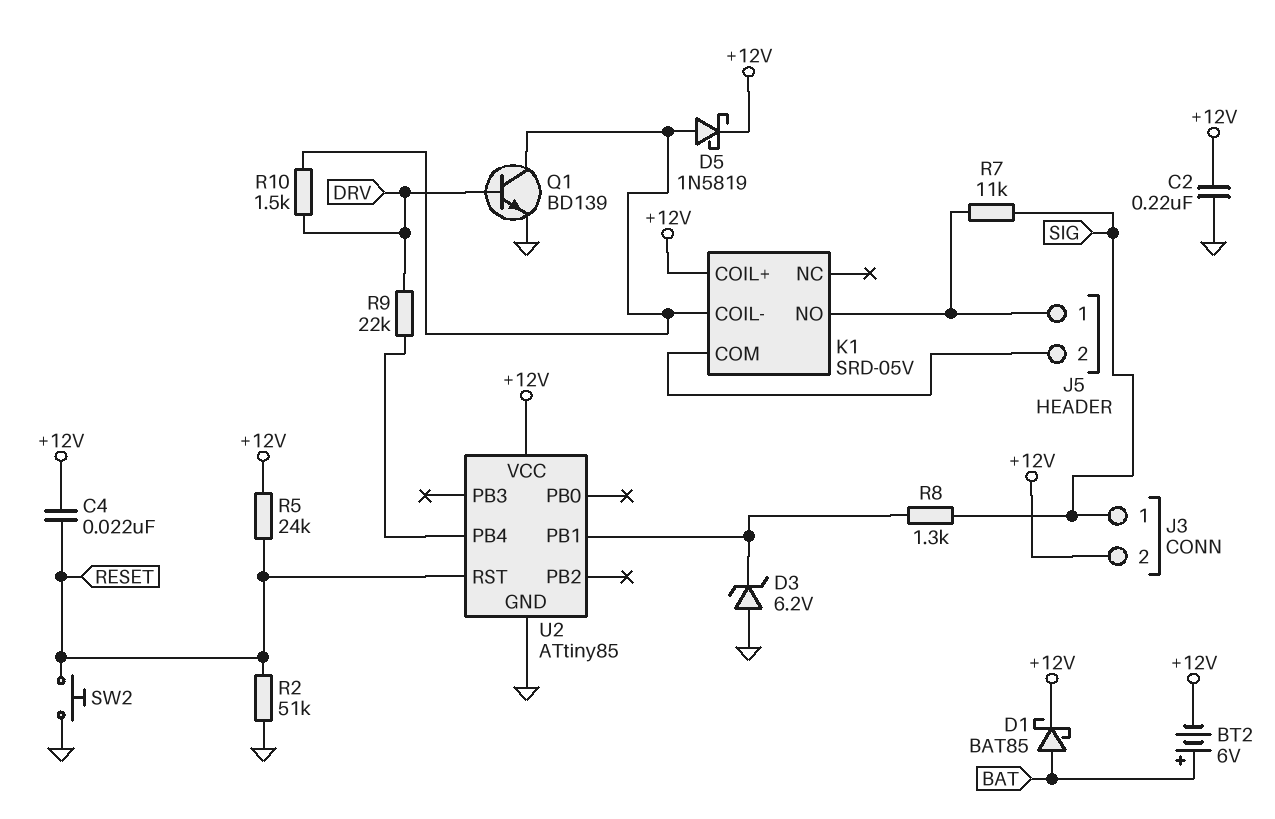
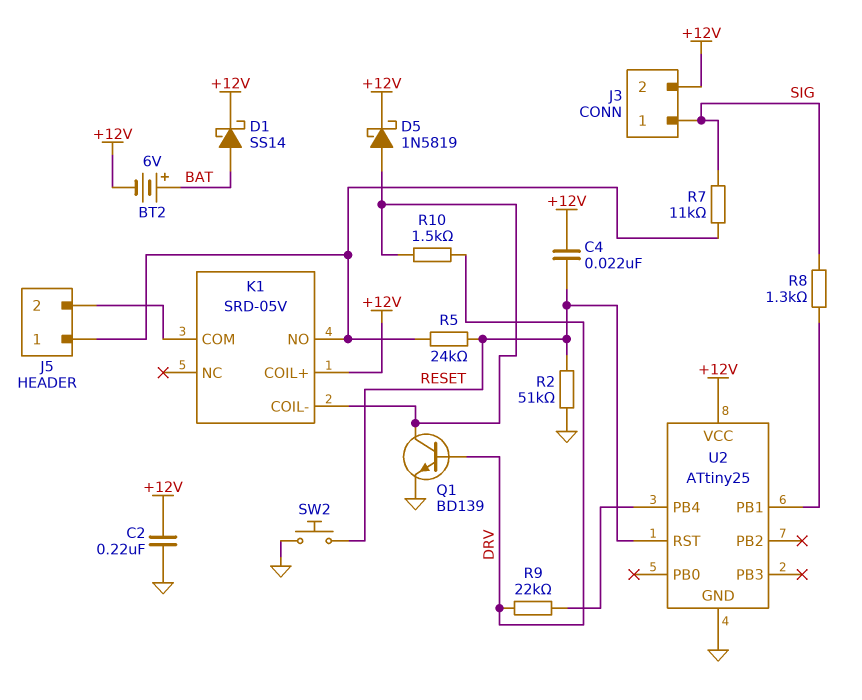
D1: schottky BAT85 (A BAT, K +12V) -> schottky SS14 (A BAT, K +12V)
D3: zener 6.2V (A GND, K U2/PB1) -> none
R5: 24k (+12V, RESET) -> 24k (J5/1, RESET)
U2: ATtiny85 -> ATtiny25

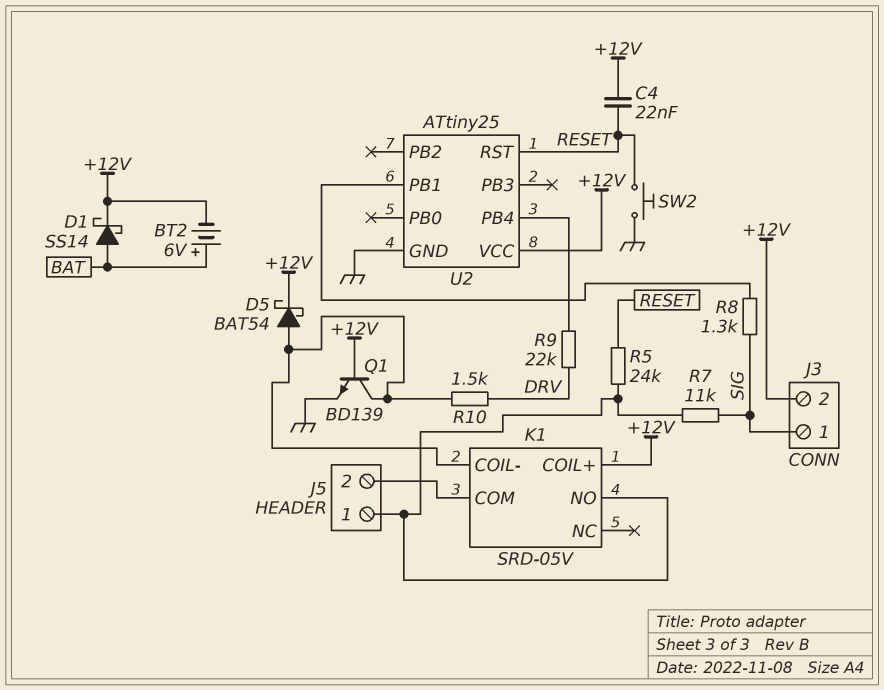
C2: 220nF (+12V, GND) -> none
D5: schottky 1N5819 (A K1/COIL-, K +12V) -> schottky BAT54 (A K1/COIL-, K +12V)
Q1: NPN BD139 (B DRV, C K1/COIL-, E GND) -> NPN BD139 (B +12V, C K1/COIL-, E GND)
R2: 51k (GND, RESET) -> none

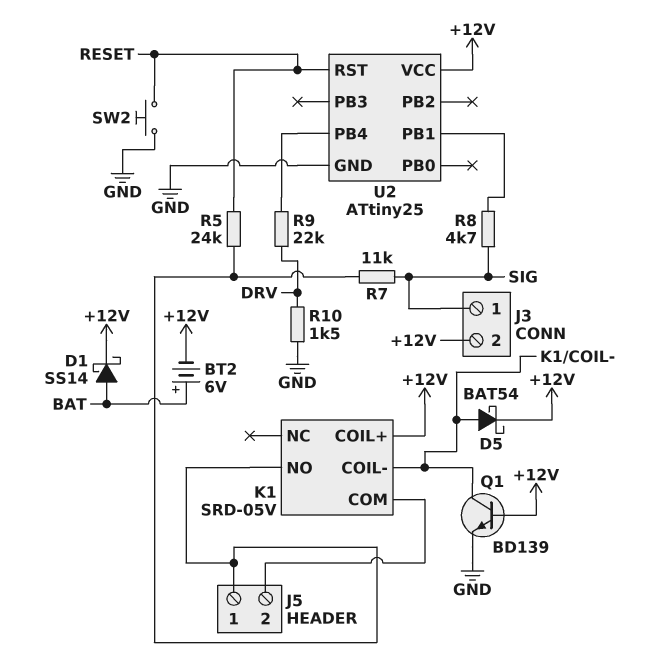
C4: 22nF (+12V, RESET) -> none
R8: 1.3k (SIG, U2/PB1) -> 4.7k (SIG, U2/PB1)
R10: 1.5k (DRV, K1/COIL-) -> 1.5k (DRV, GND)

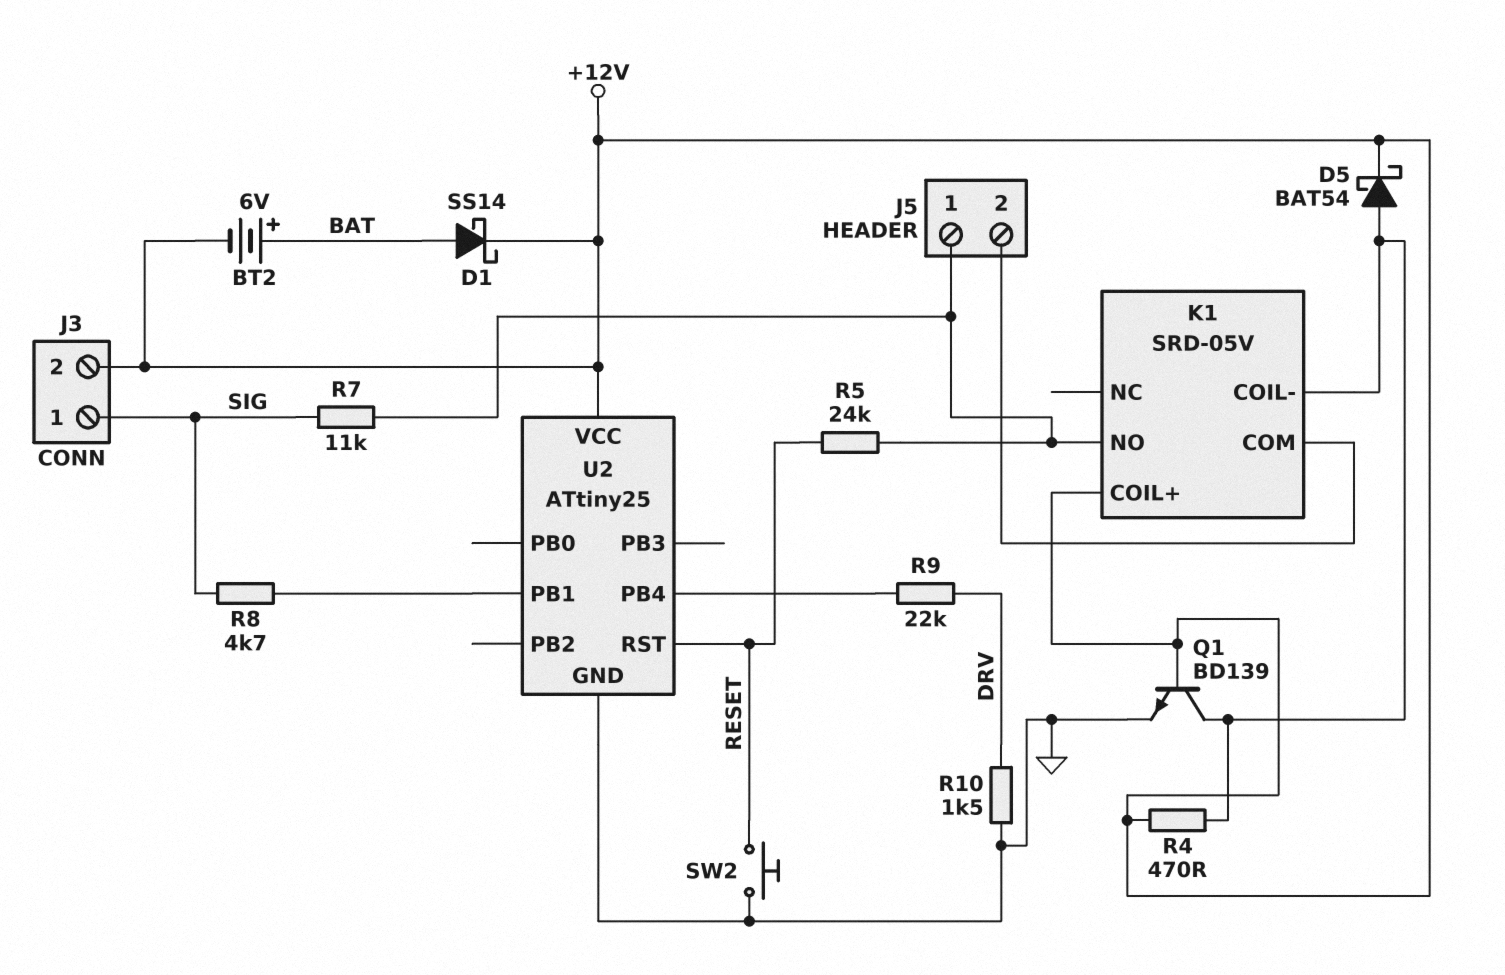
R4: none -> 470 (+12V, K1/COIL-)

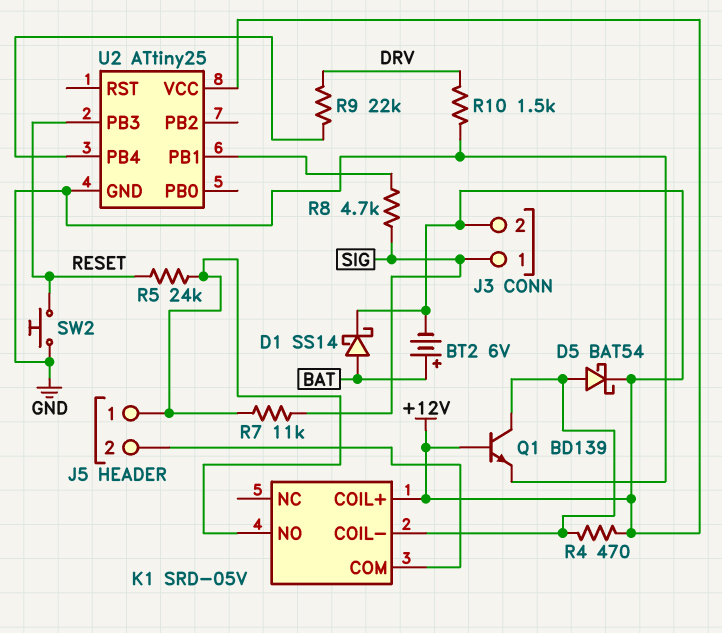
U2 pin PB3: none -> RESET
U2 pin RST: RESET -> none

